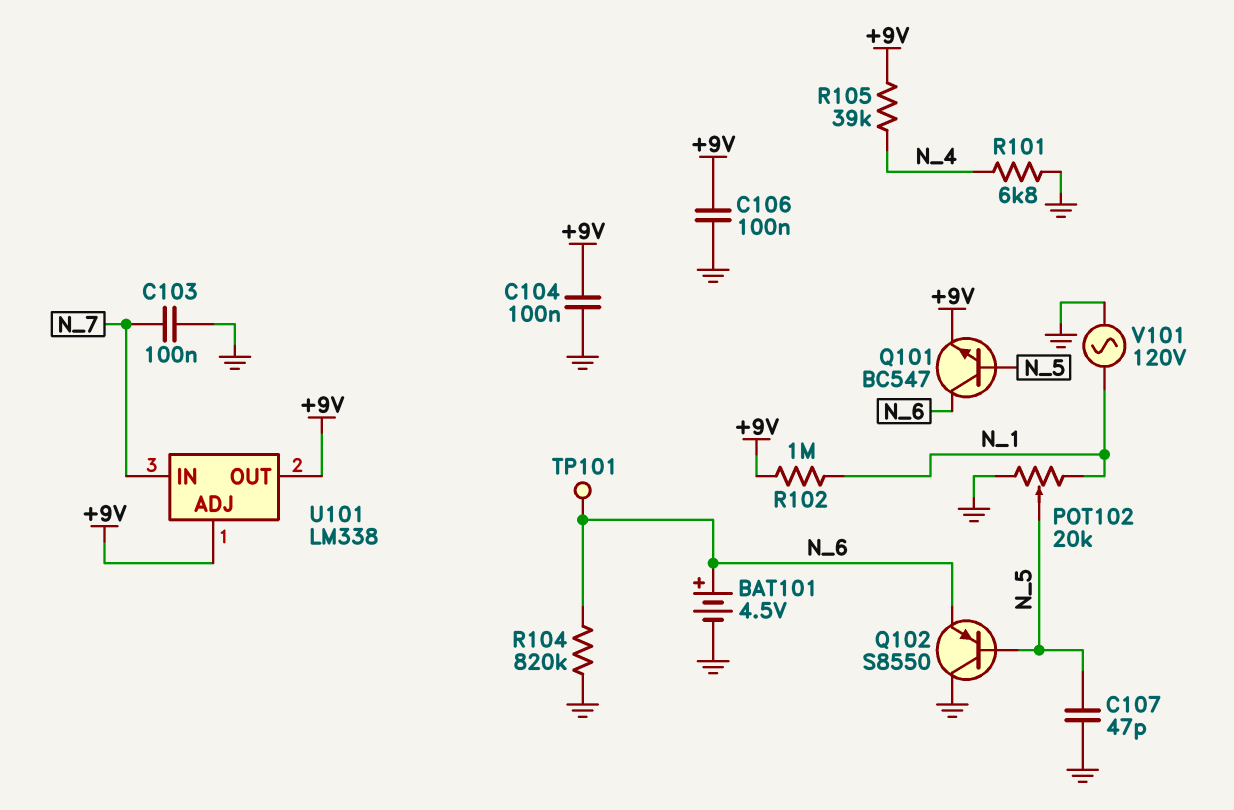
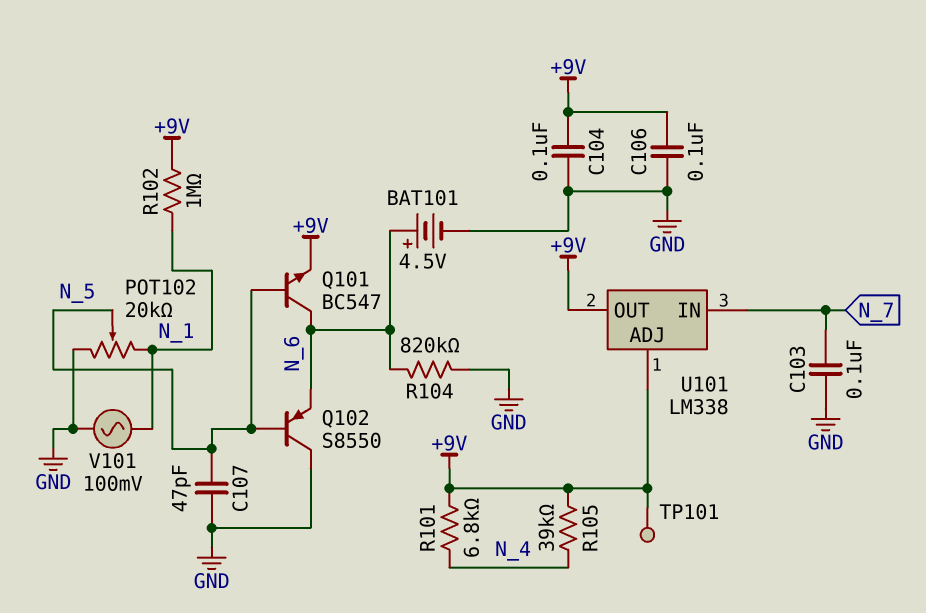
R101: 6.8k (GND, N_4) -> 6.8k (+9V, N_4)
TP101: test point (N_6) -> test point (+9V)
V101: AC 120V (GND, N_1) -> AC 100mV (GND, N_1)

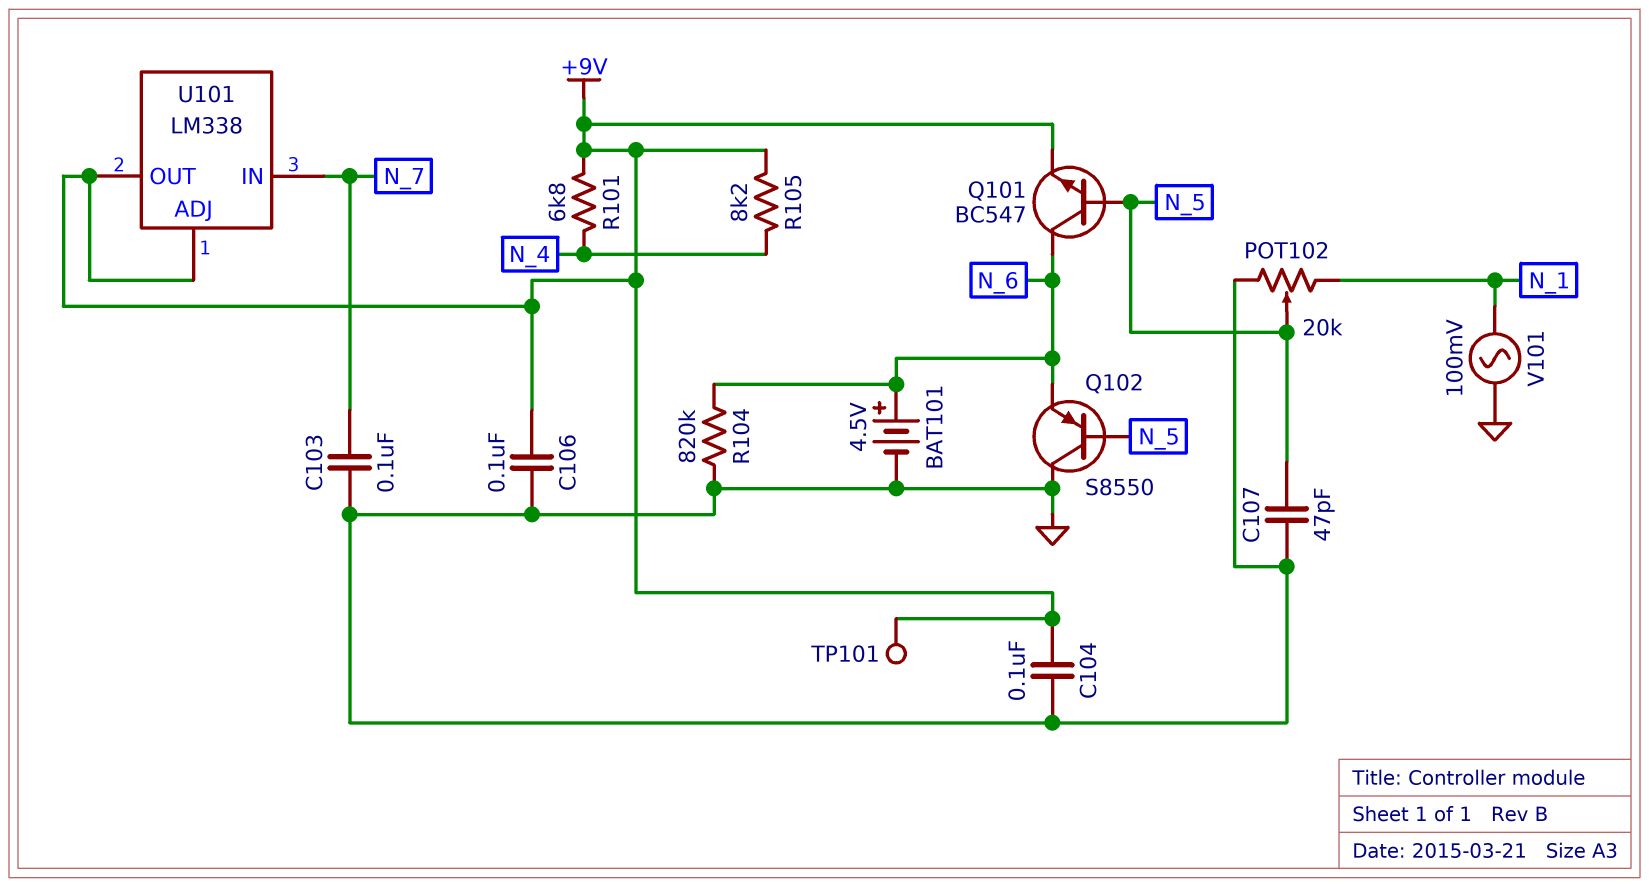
R102: 1M (+9V, N_1) -> none
R105: 39k (+9V, N_4) -> 8.2k (+9V, N_4)

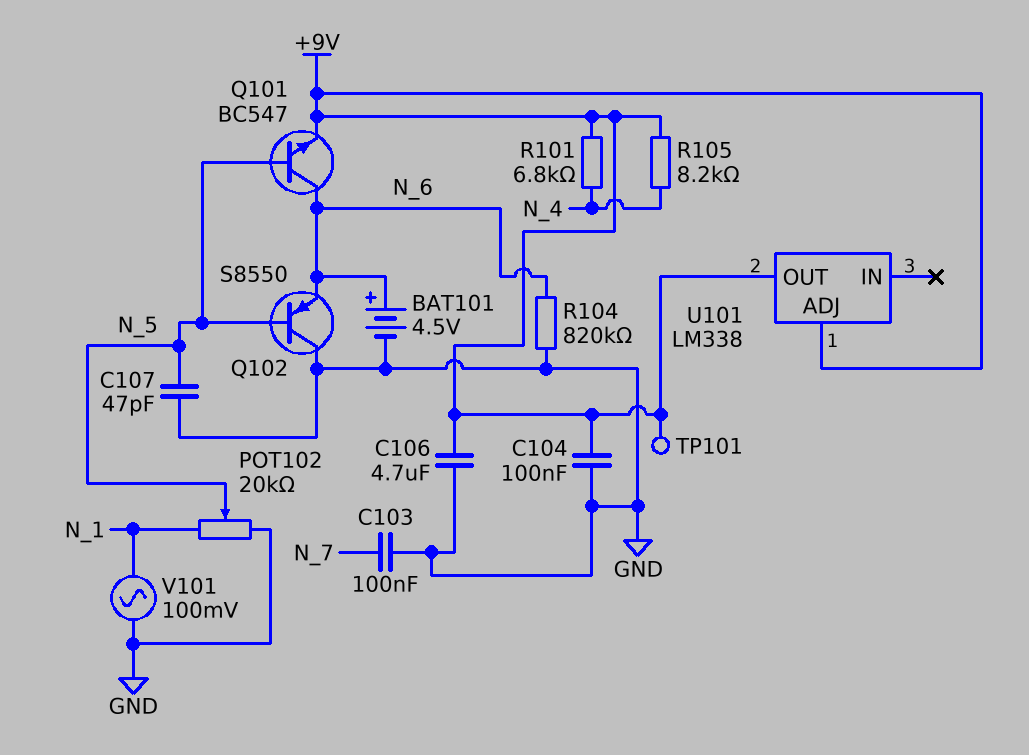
C106: 100nF (+9V, GND) -> 4.7uF (+9V, GND)
U101 pin IN: N_7 -> none

